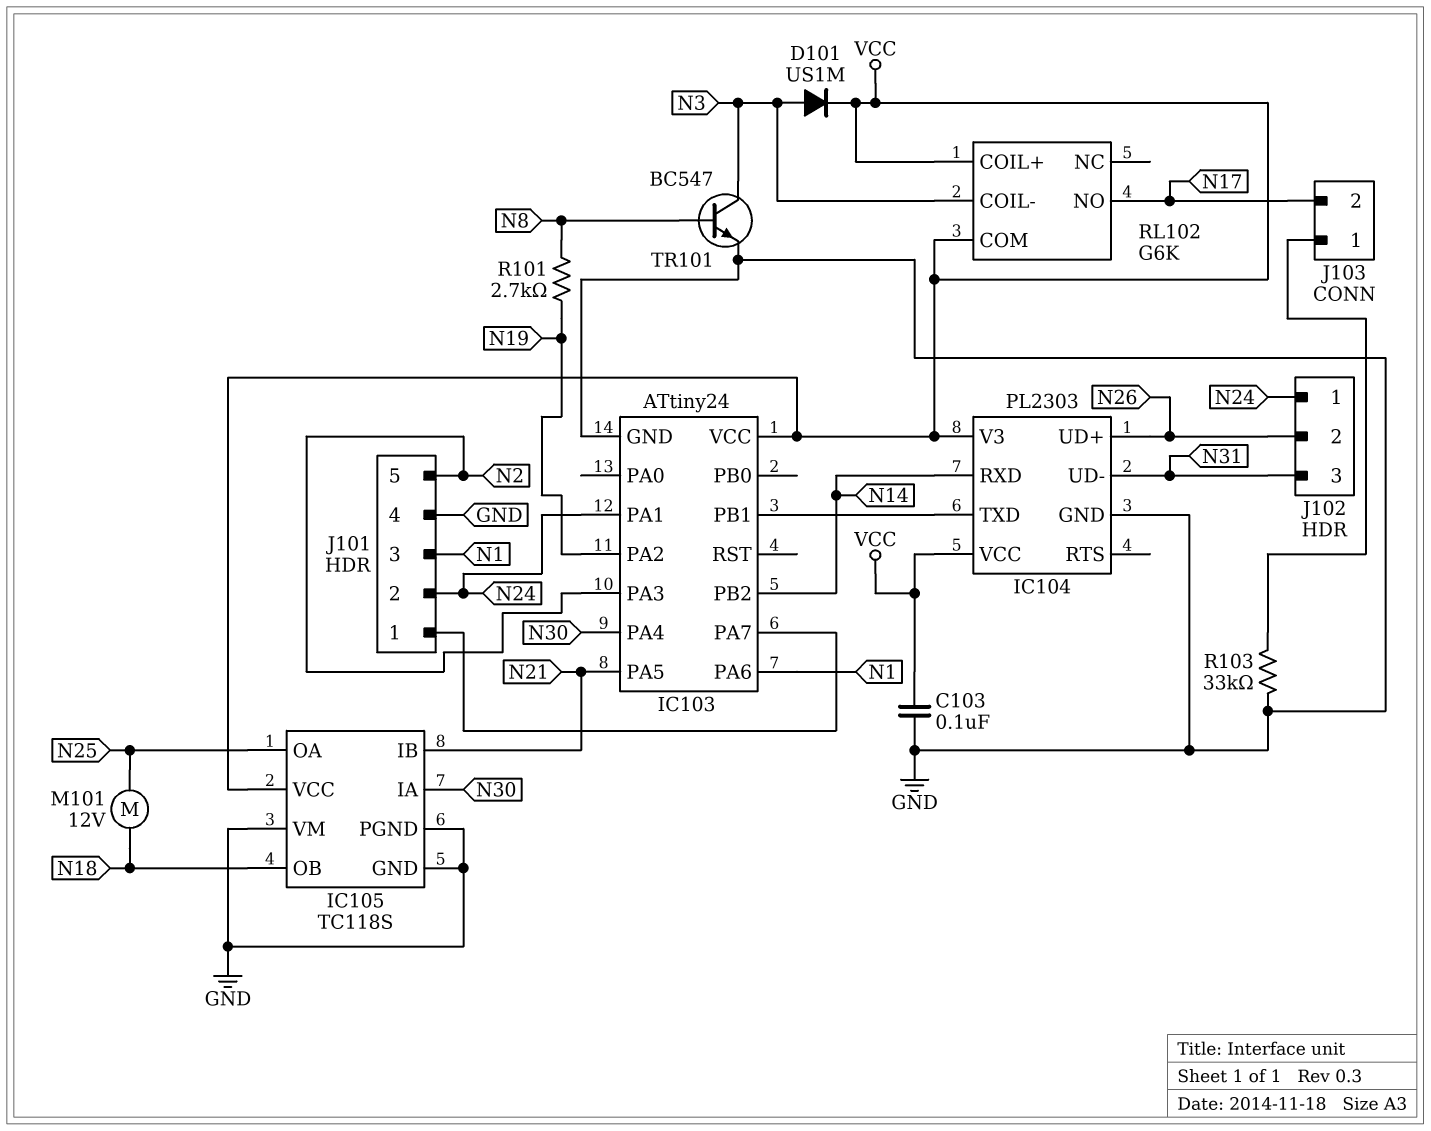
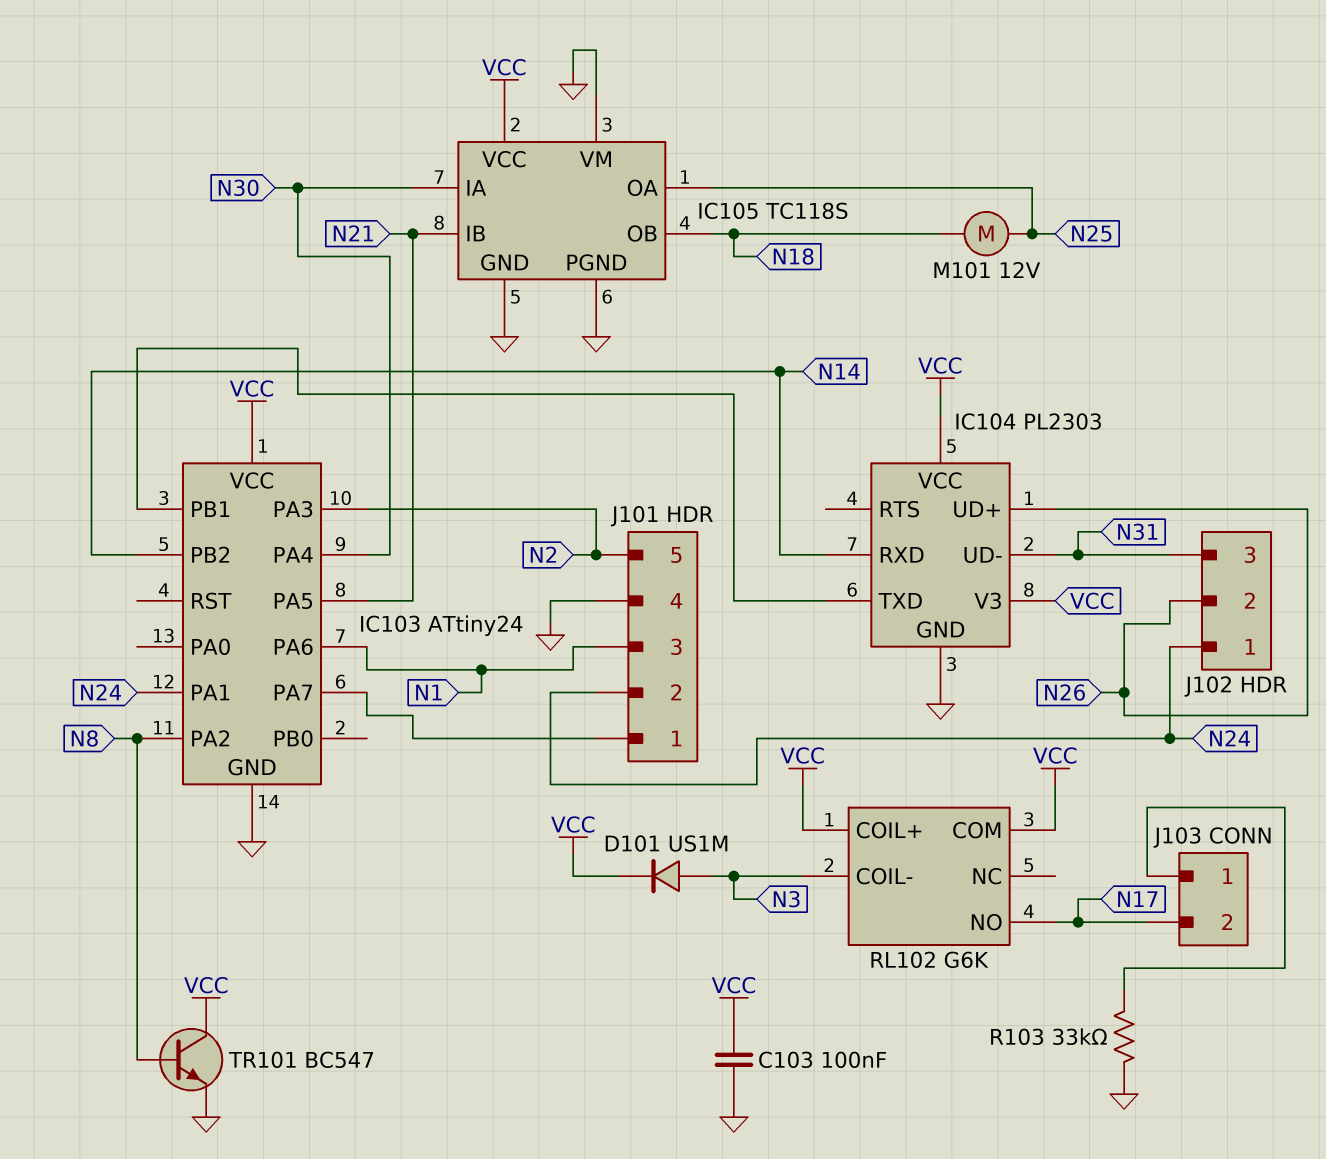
IC103 pin PA2: N19 -> N8
R101: 2.7k (N8, N19) -> none
TR101: NPN BC547 (B N8, C N3, E GND) -> NPN BC547 (B N8, C VCC, E GND)

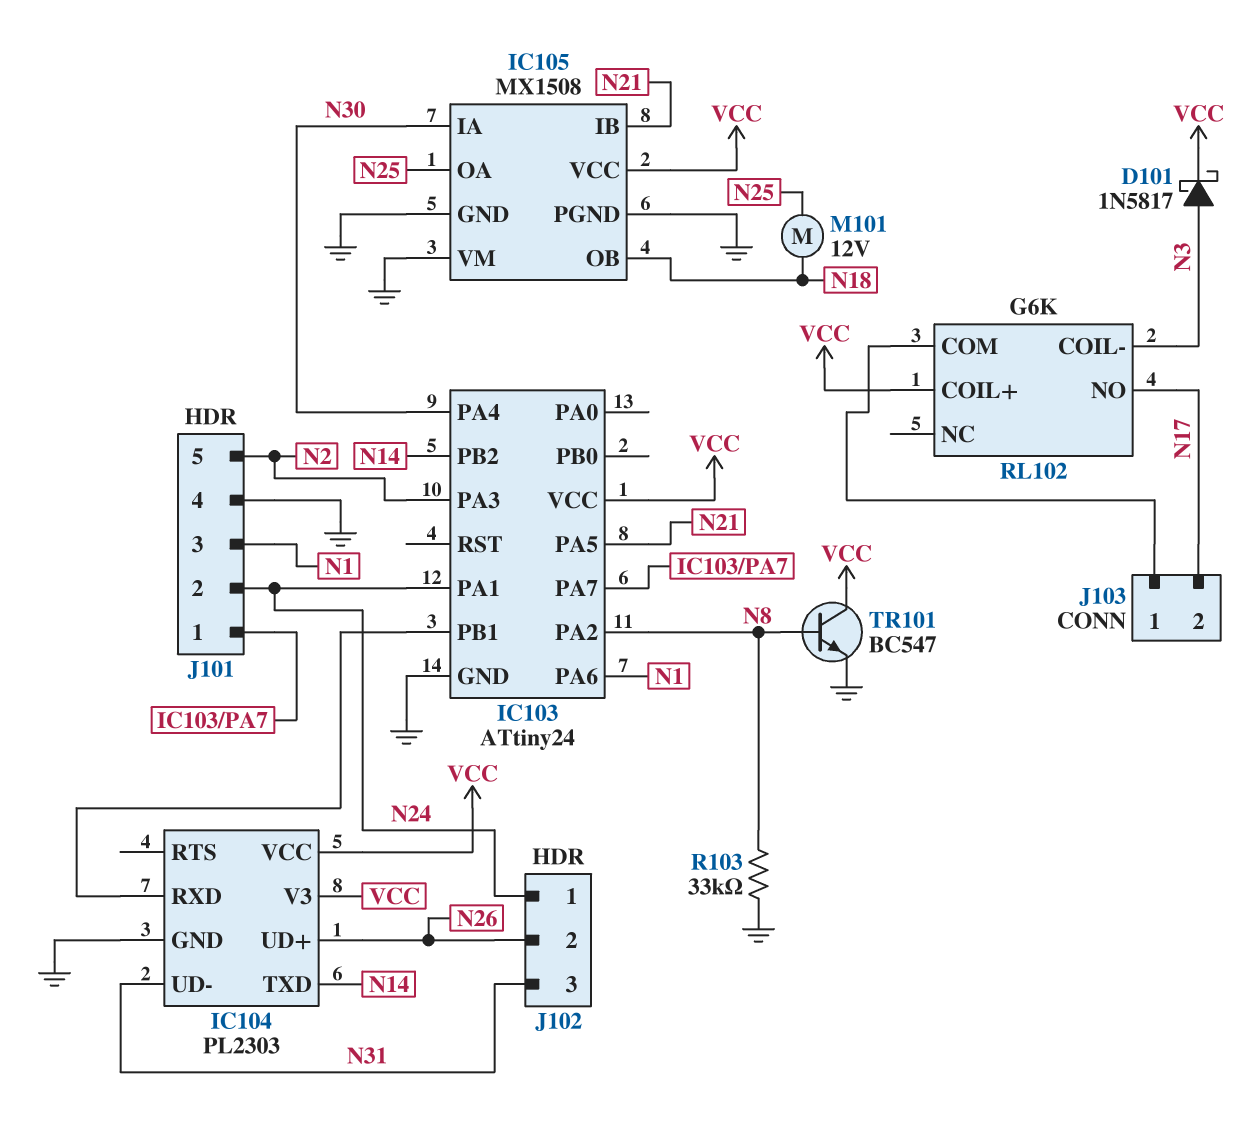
C103: 100nF (GND, VCC) -> none
D101: diode US1M (A N3, K VCC) -> schottky 1N5817 (A N3, K VCC)
IC104 pin RXD: N14 -> IC103/PB1
IC104 pin TXD: IC103/PB1 -> N14
IC105: TC118S -> MX1508
R103: 33k (GND, J103/1) -> 33k (GND, N8)
RL102 pin COM: VCC -> J103/1

